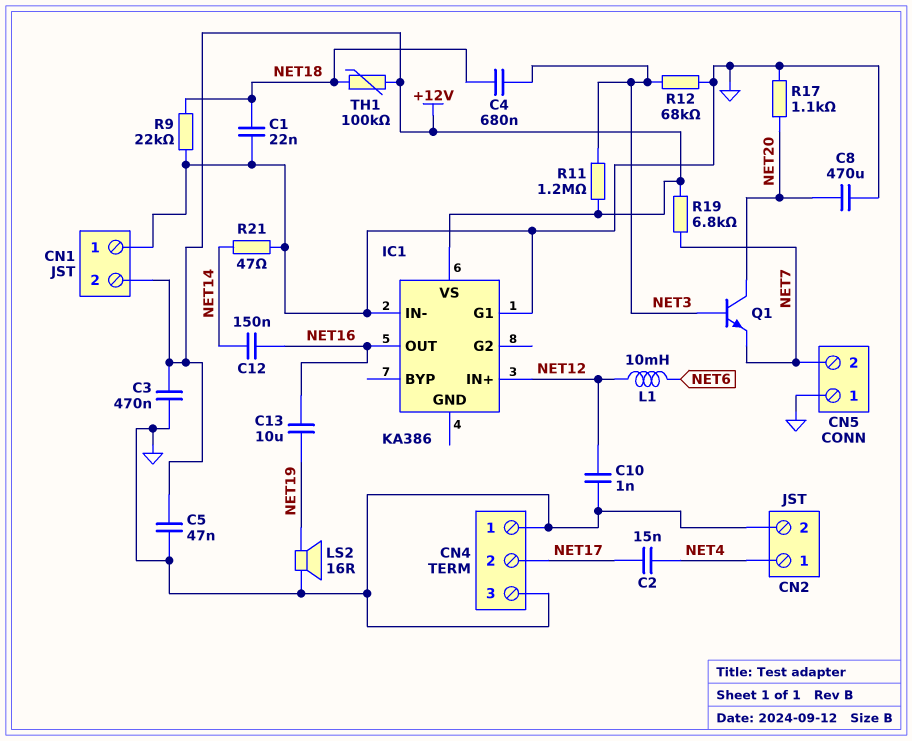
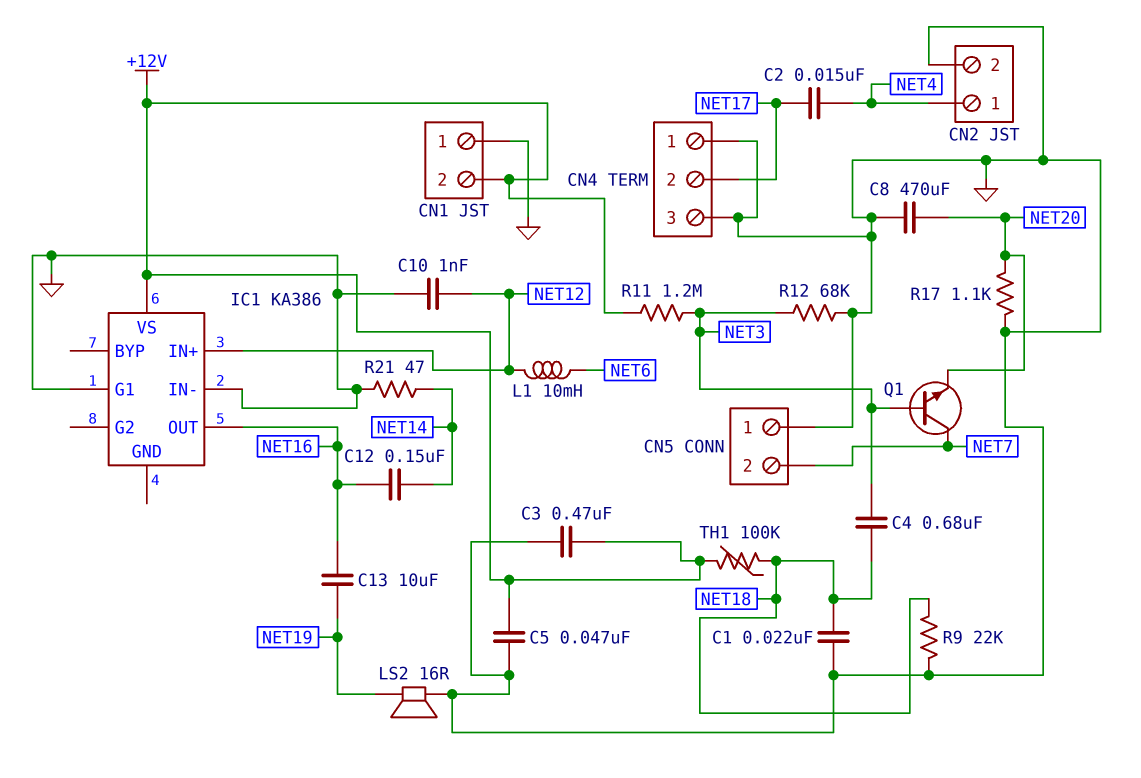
Q1: NPN (B NET3, C NET20, E NET7) -> NPN (B NET3, C NET7, E NET20)
R19: 6.8k (+12V, NET7) -> none

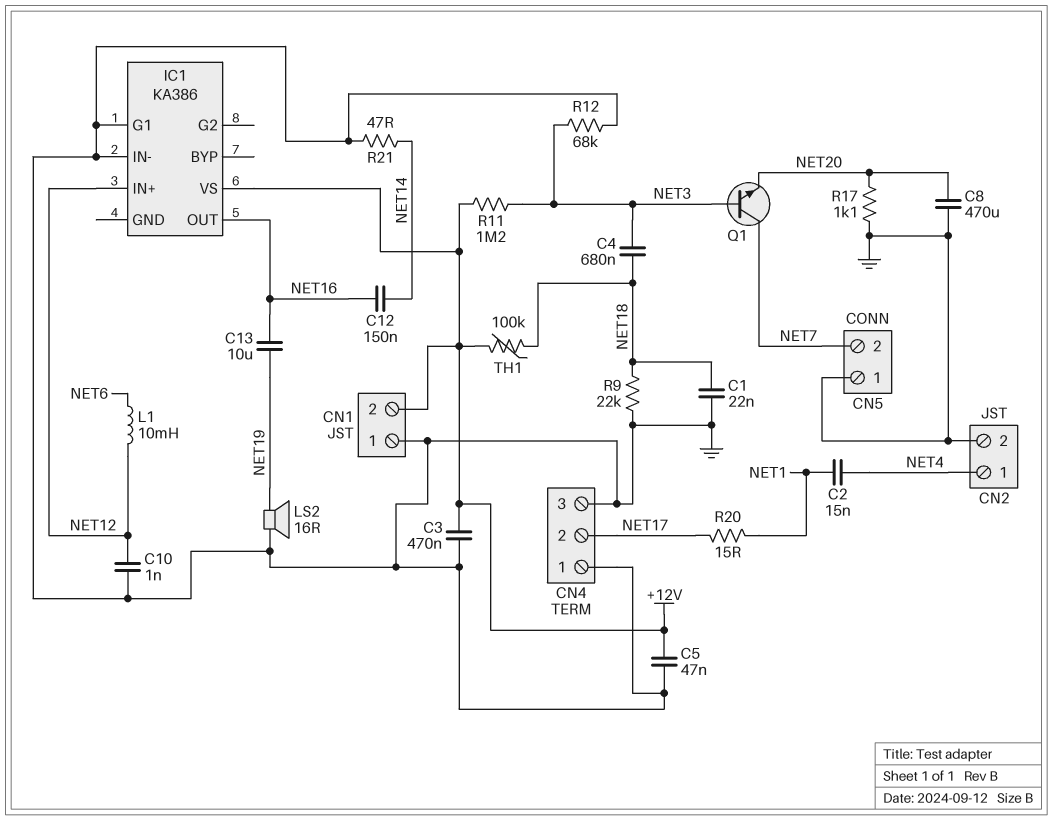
C2: 15nF (NET4, NET17) -> 15nF (NET1, NET4)
R20: none -> 15 (NET1, NET17)

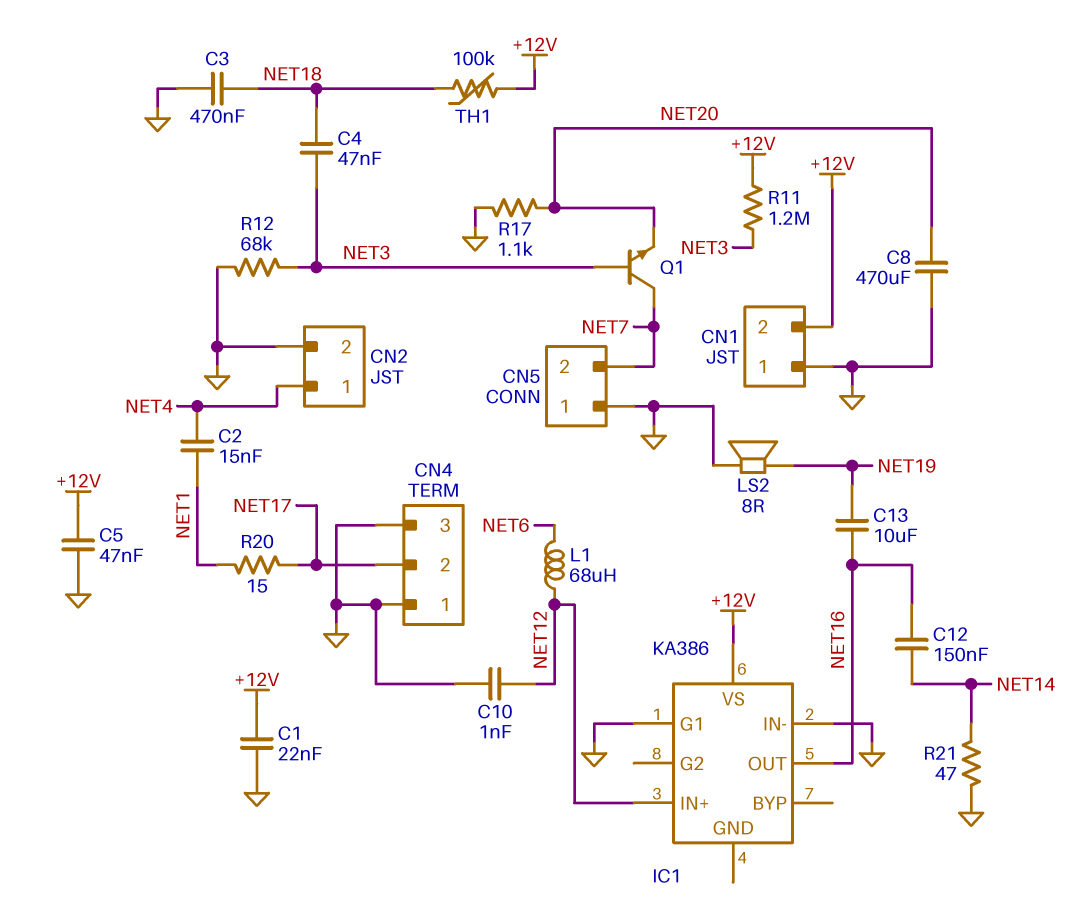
C1: 22nF (GND, NET18) -> 22nF (+12V, GND)
C3: 470nF (+12V, GND) -> 470nF (GND, NET18)
C4: 680nF (NET3, NET18) -> 47nF (NET3, NET18)
L1: 10mH (NET6, NET12) -> 68uH (NET6, NET12)
LS2: speaker 16R (GND, NET19) -> speaker 8R (GND, NET19)
R9: 22k (GND, NET18) -> none

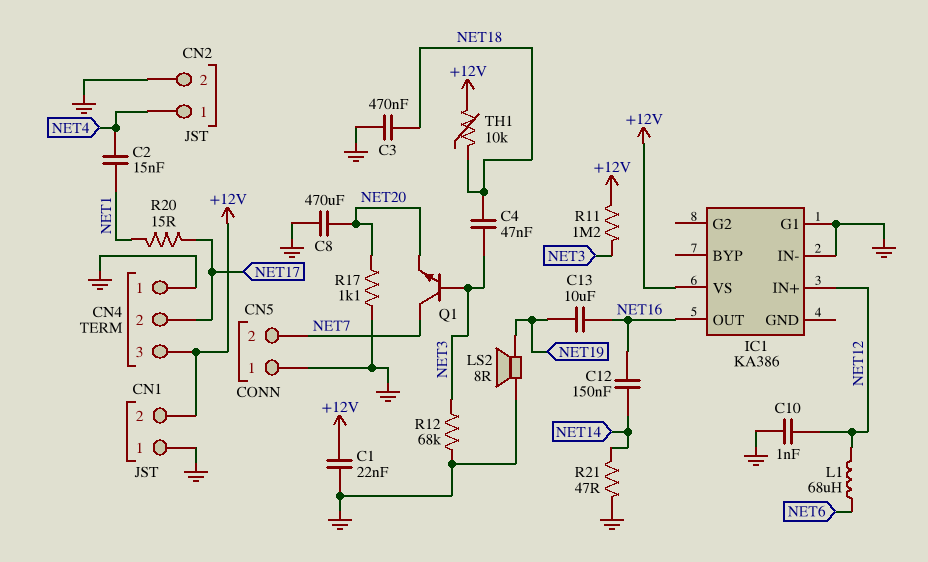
C5: 47nF (+12V, GND) -> none
CN4 pin 3: GND -> +12V
TH1: 100k (+12V, NET18) -> 10k (+12V, NET18)

